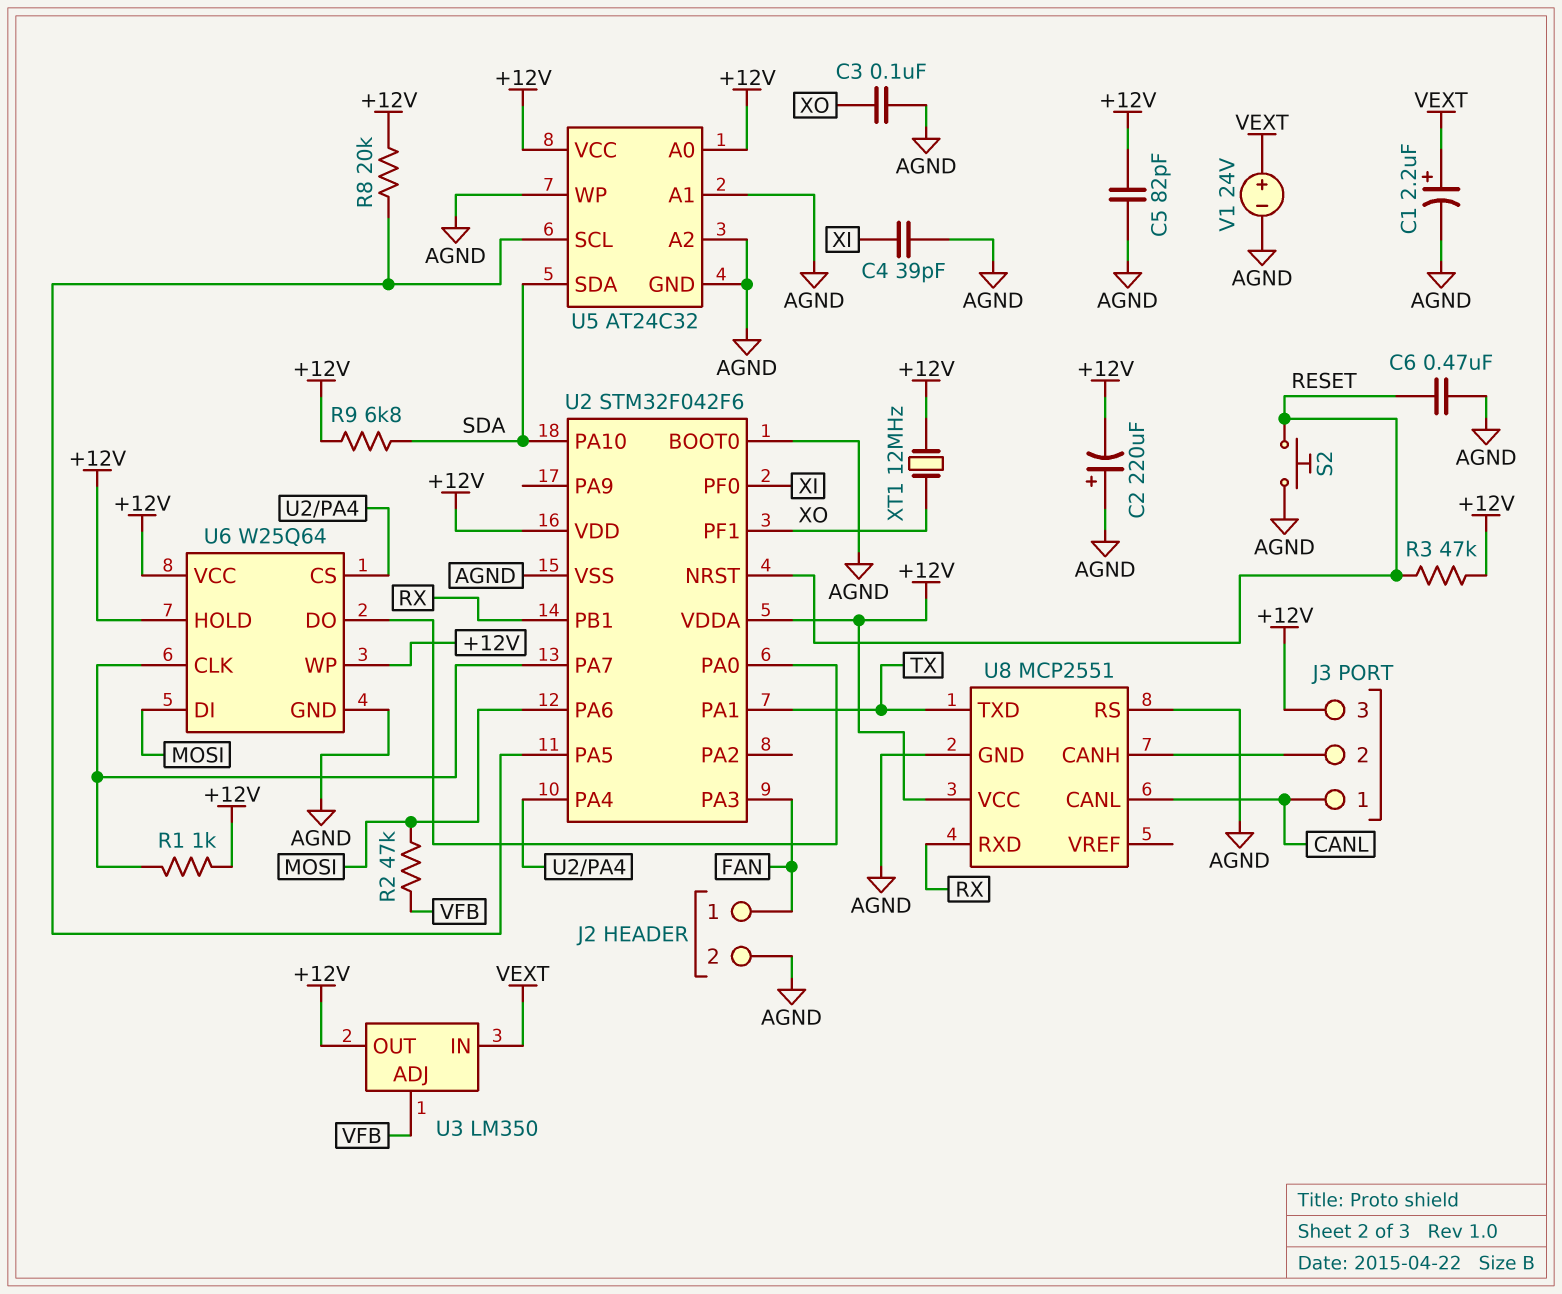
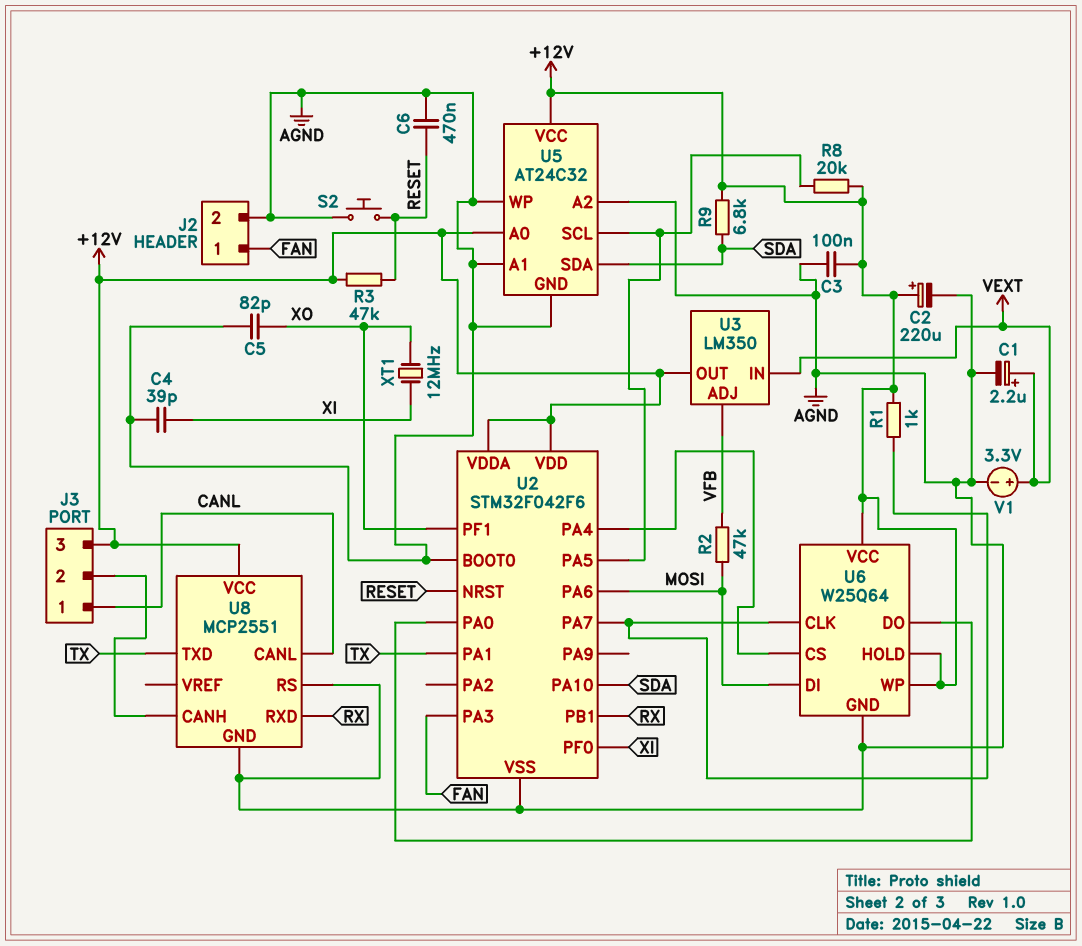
C2: 220uF (plus AGND, minus +12V) -> 220uF (plus +12V, minus AGND)
C3: 100nF (AGND, XO) -> 100nF (+12V, AGND)
C5: 82pF (+12V, AGND) -> 82pF (AGND, XO)
V1: 24V (plus VEXT, minus AGND) -> 3.3V (plus VEXT, minus AGND)
XT1: 12MHz (+12V, XO) -> 12MHz (XI, XO)

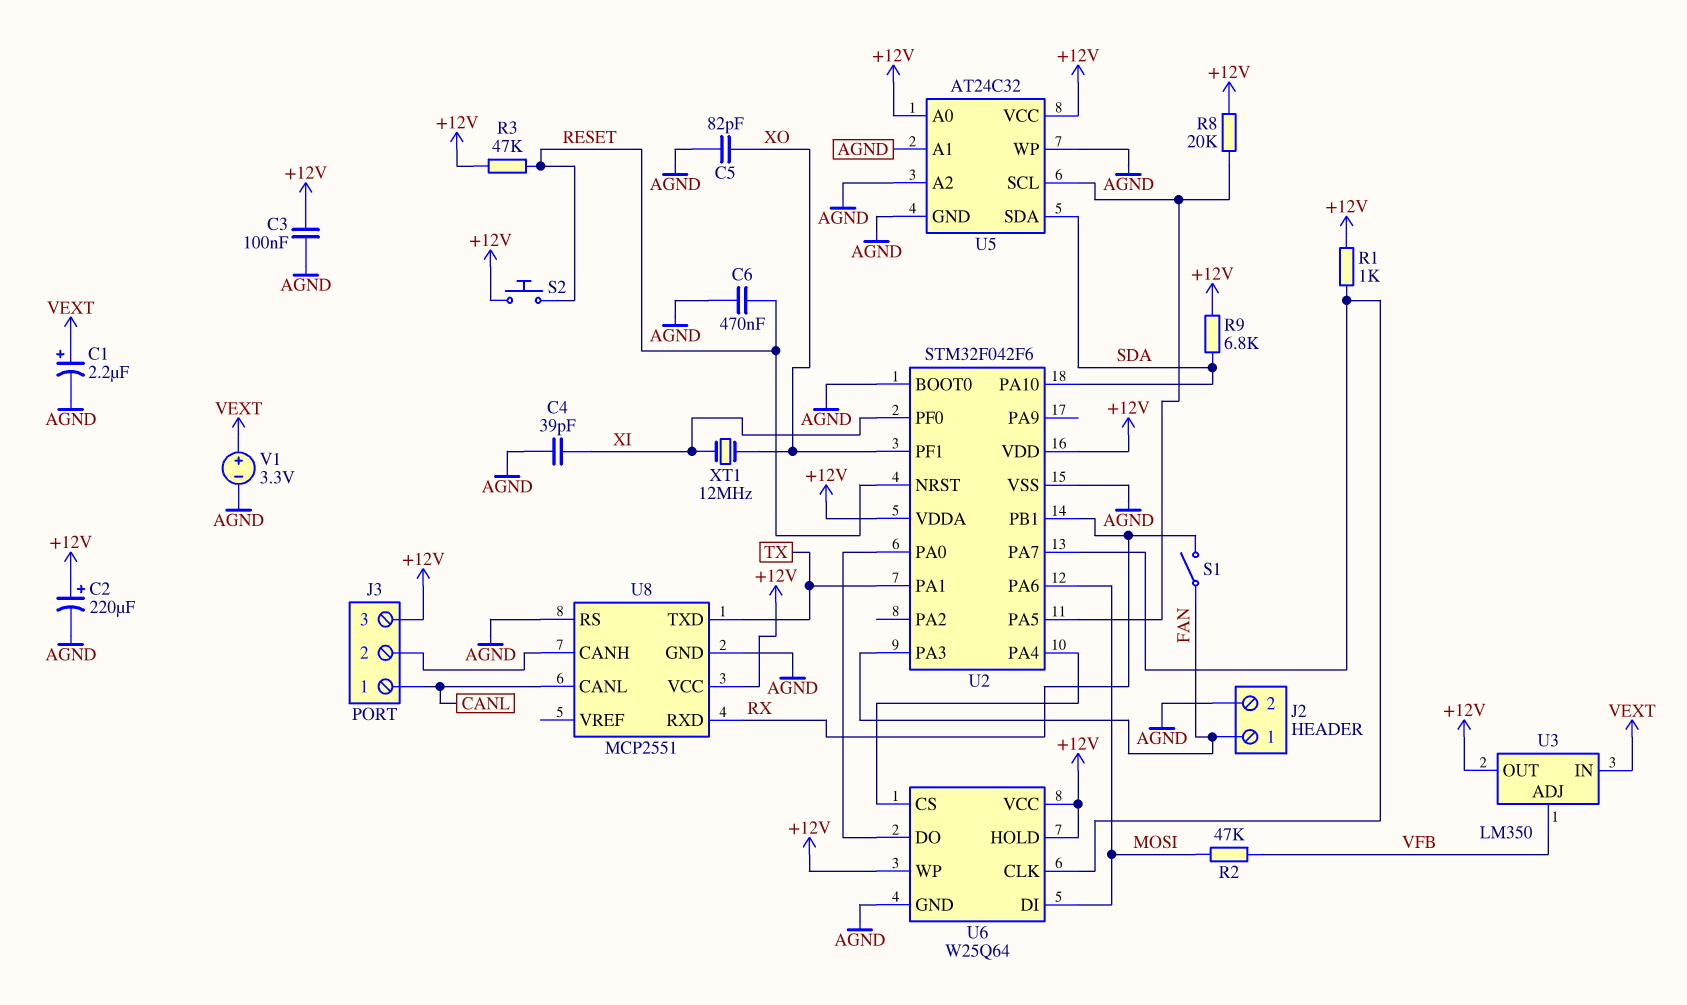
S1: none -> switch (FAN, RX)
S2: button (AGND, RESET) -> button (+12V, RESET)

